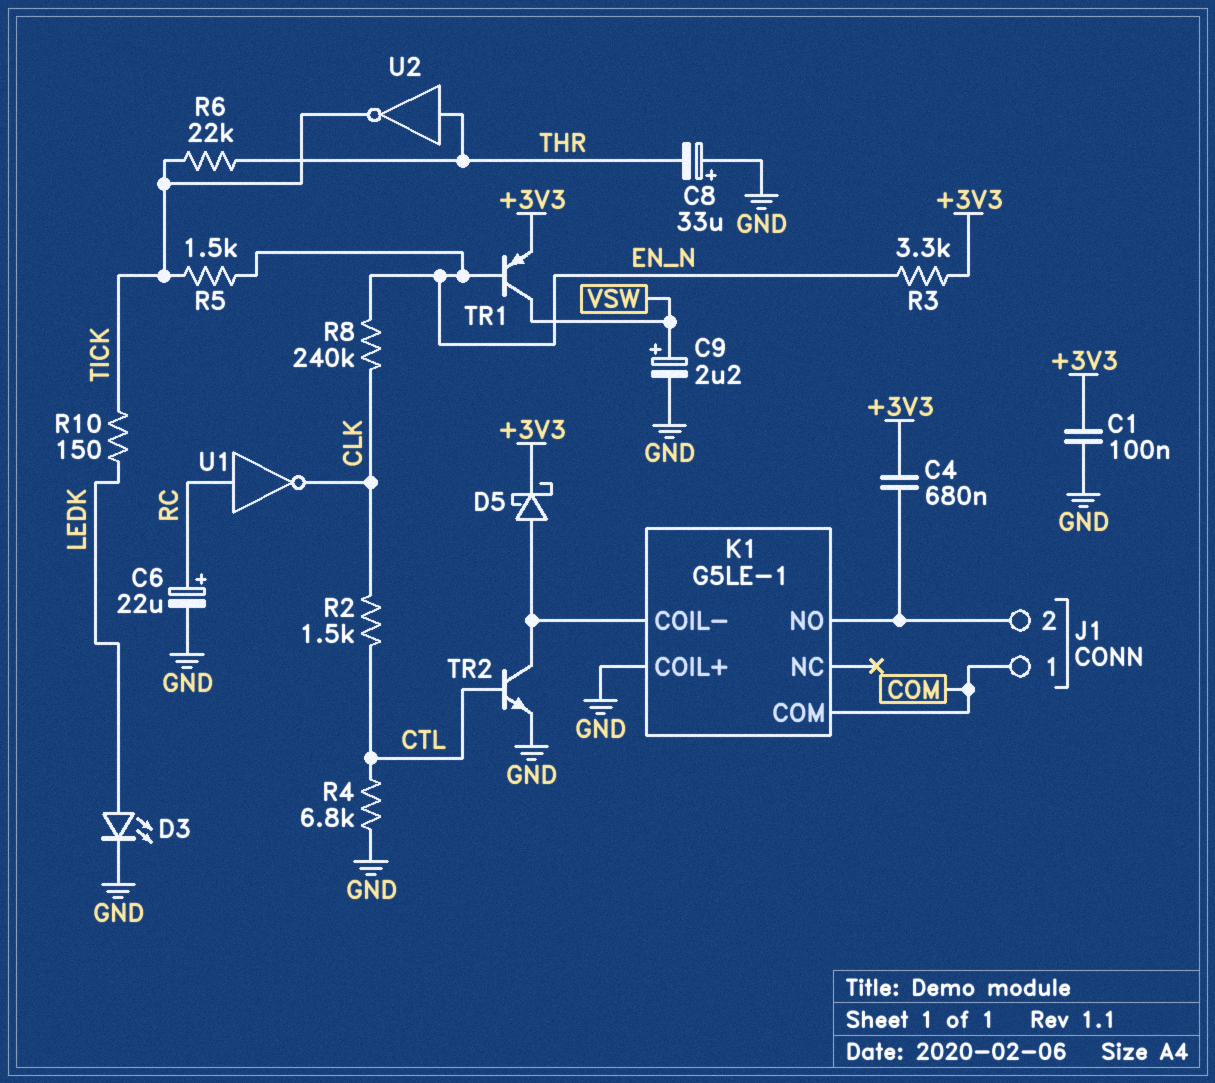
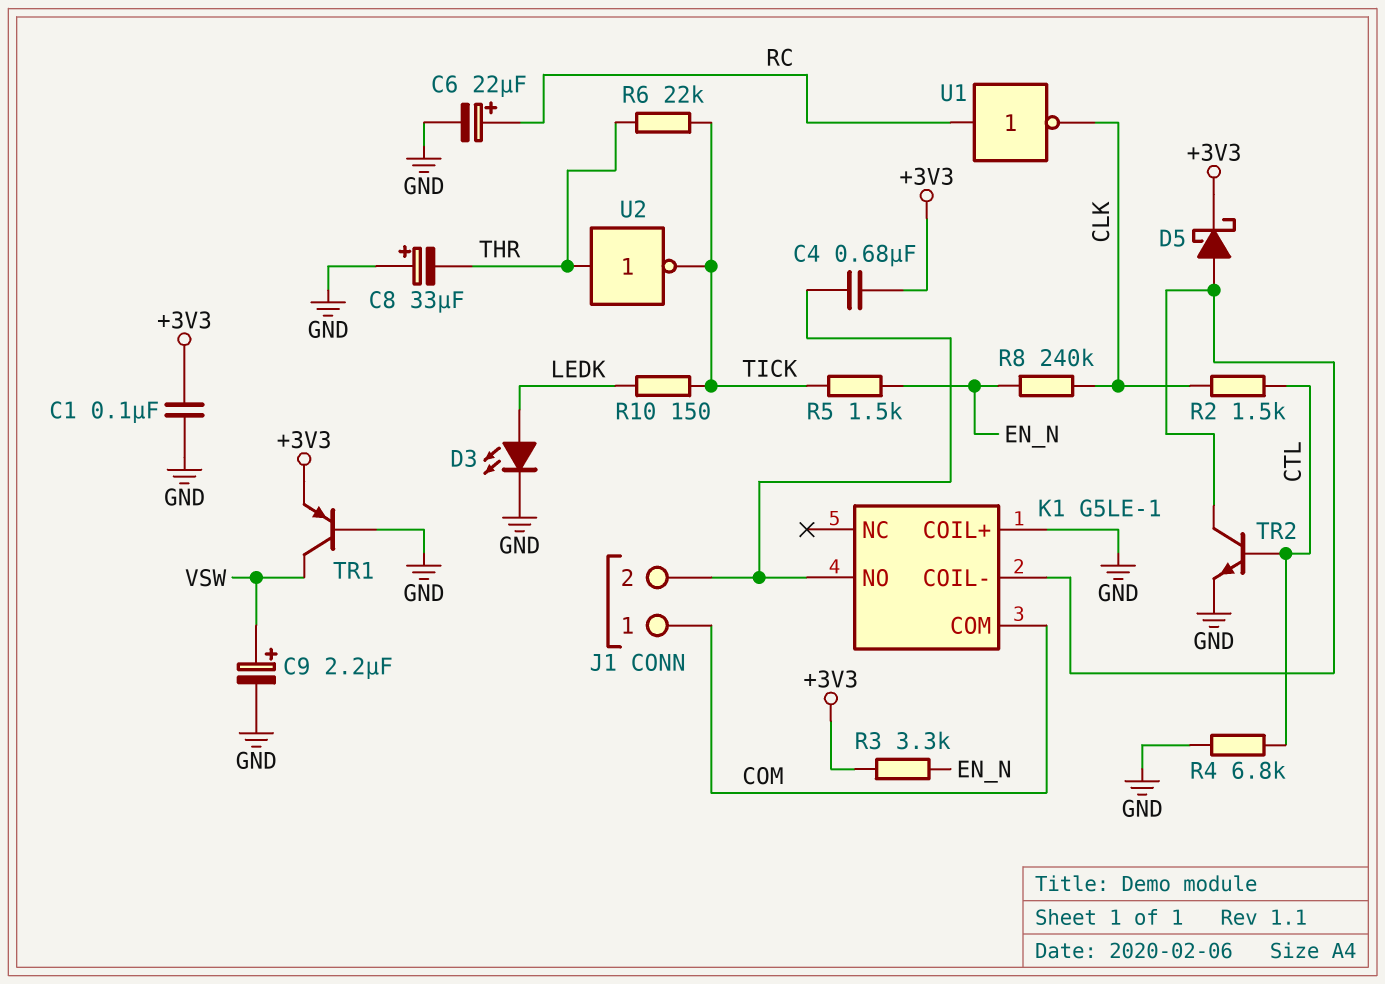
TR1: PNP (B EN_N, C VSW, E +3V3) -> PNP (B GND, C VSW, E +3V3)

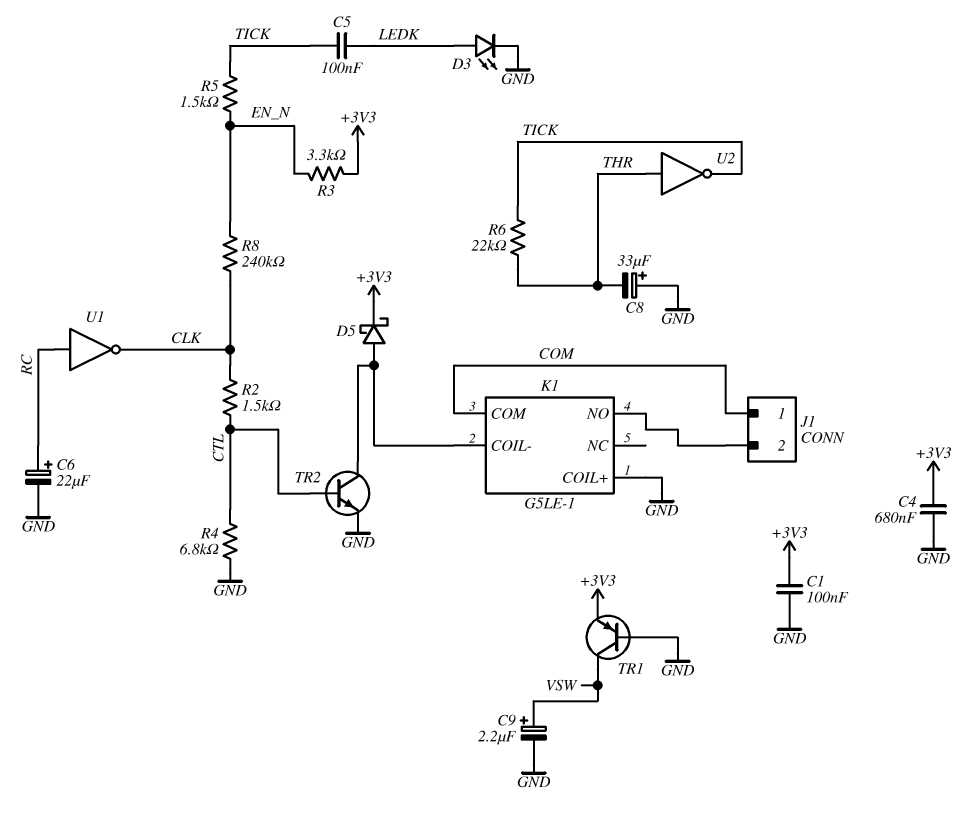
C4: 680nF (+3V3, J1/2) -> 680nF (+3V3, GND)
C5: none -> 100nF (LEDK, TICK)
R10: 150 (LEDK, TICK) -> none

